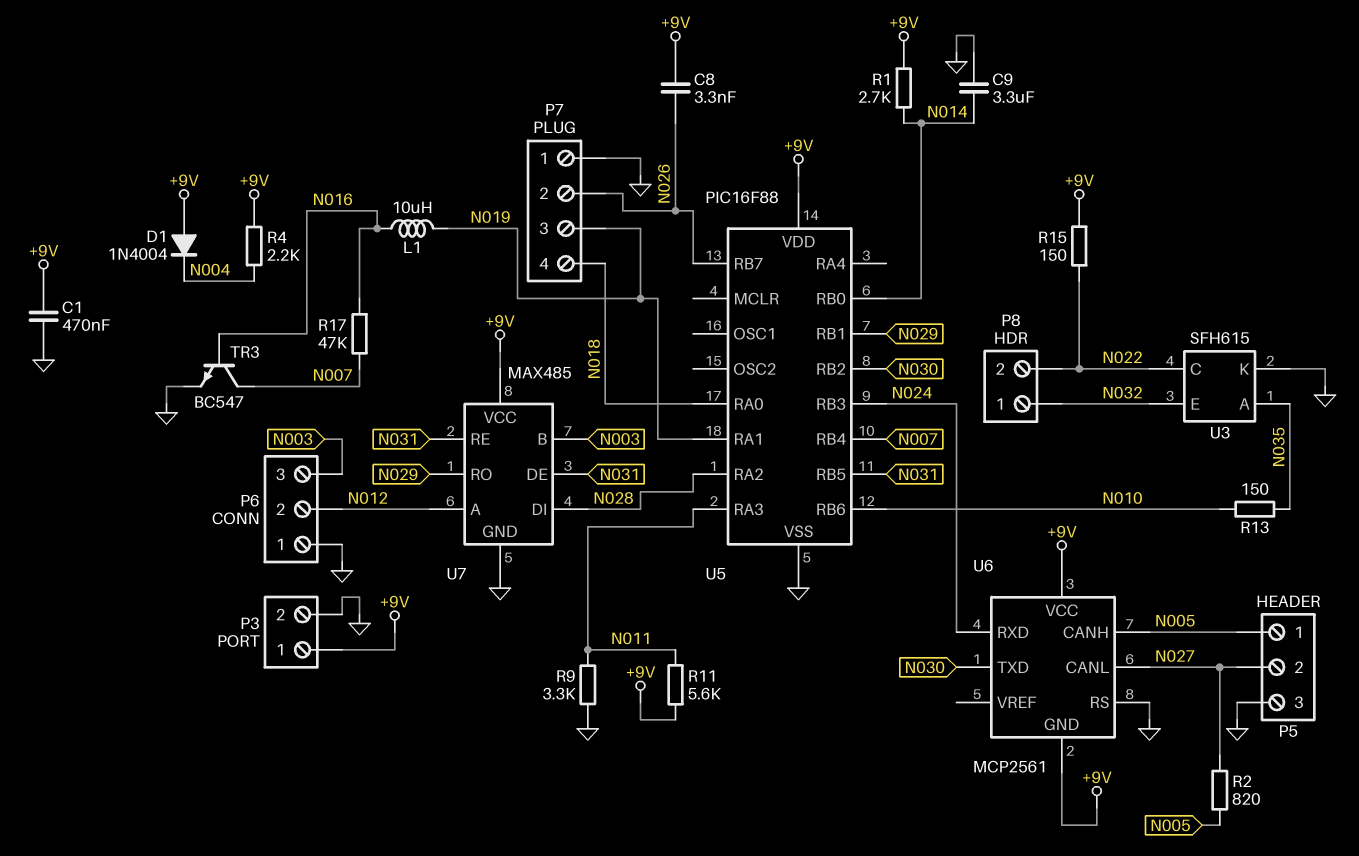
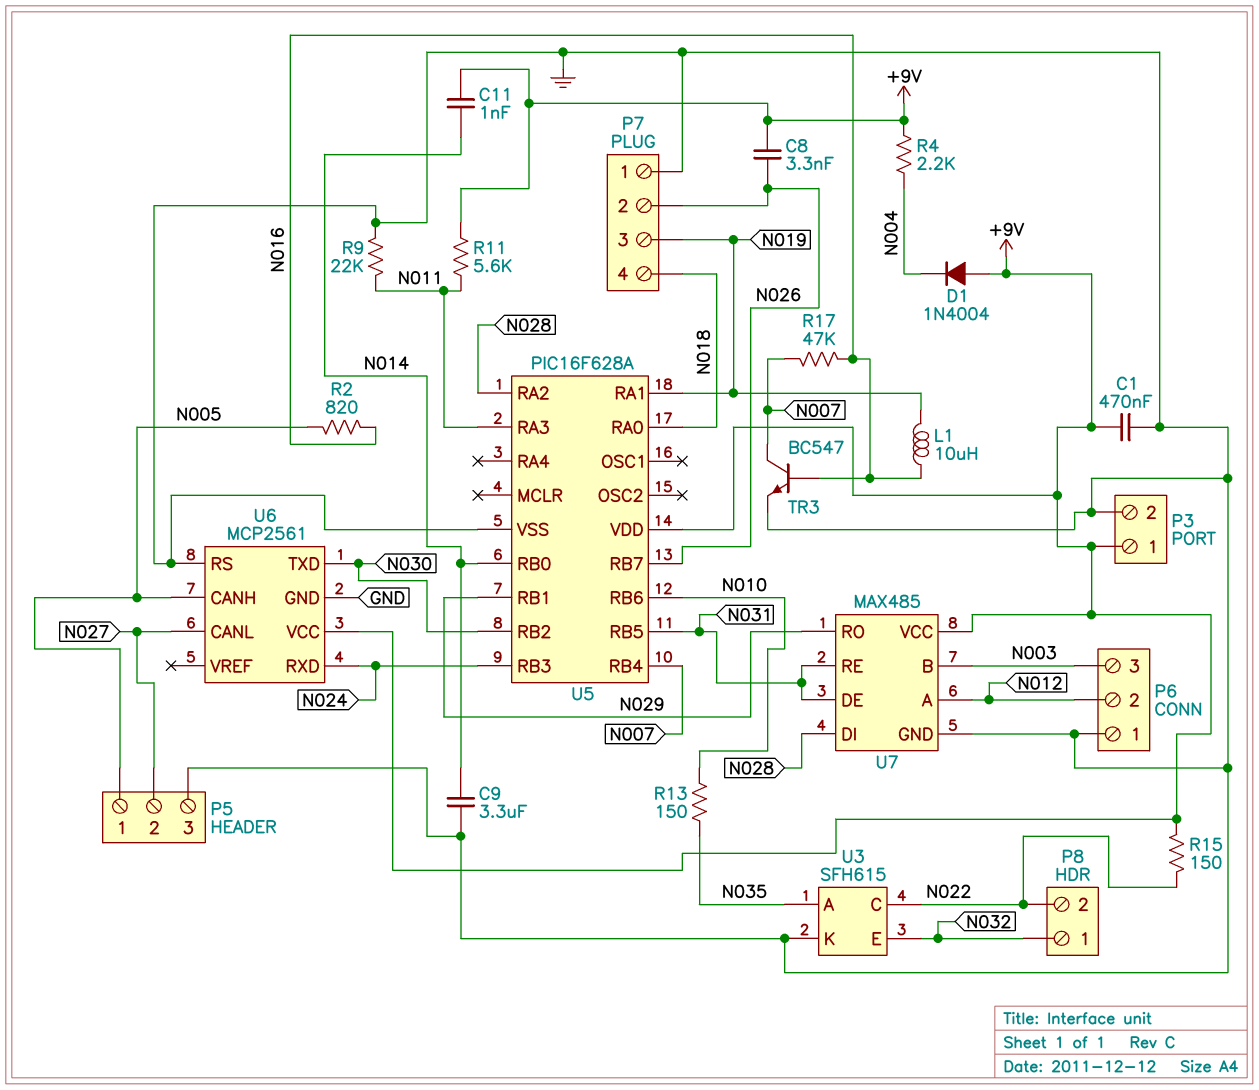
C11: none -> 1nF (+9V, N014)
R1: 2.7k (+9V, N014) -> none
R2: 820 (N005, N027) -> 820 (N005, N016)
R9: 3.3k (GND, N011) -> 22k (GND, N011)
U5: PIC16F88 -> PIC16F628A
U6 pin GND: +9V -> GND

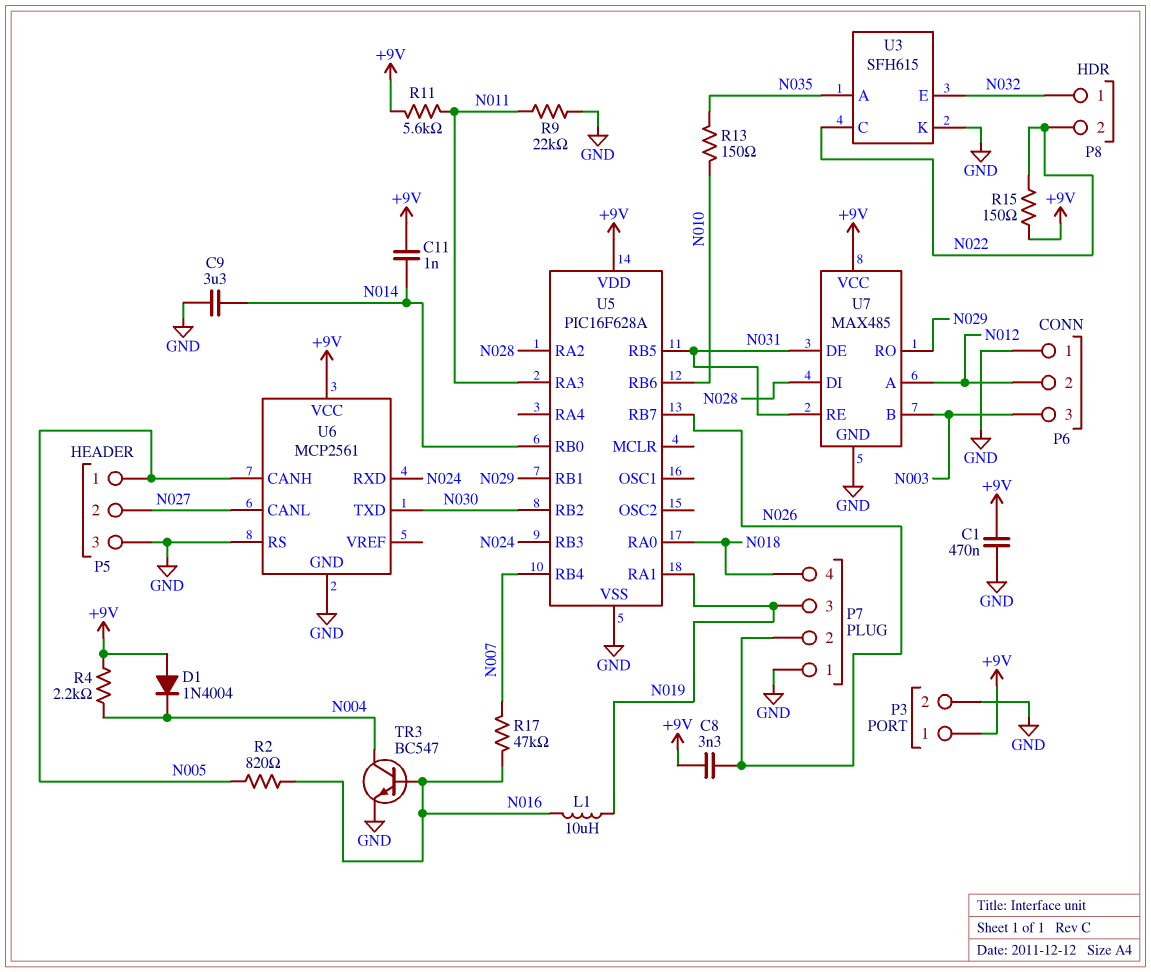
TR3: NPN BC547 (B N016, C N007, E GND) -> NPN BC547 (B N016, C N004, E GND)

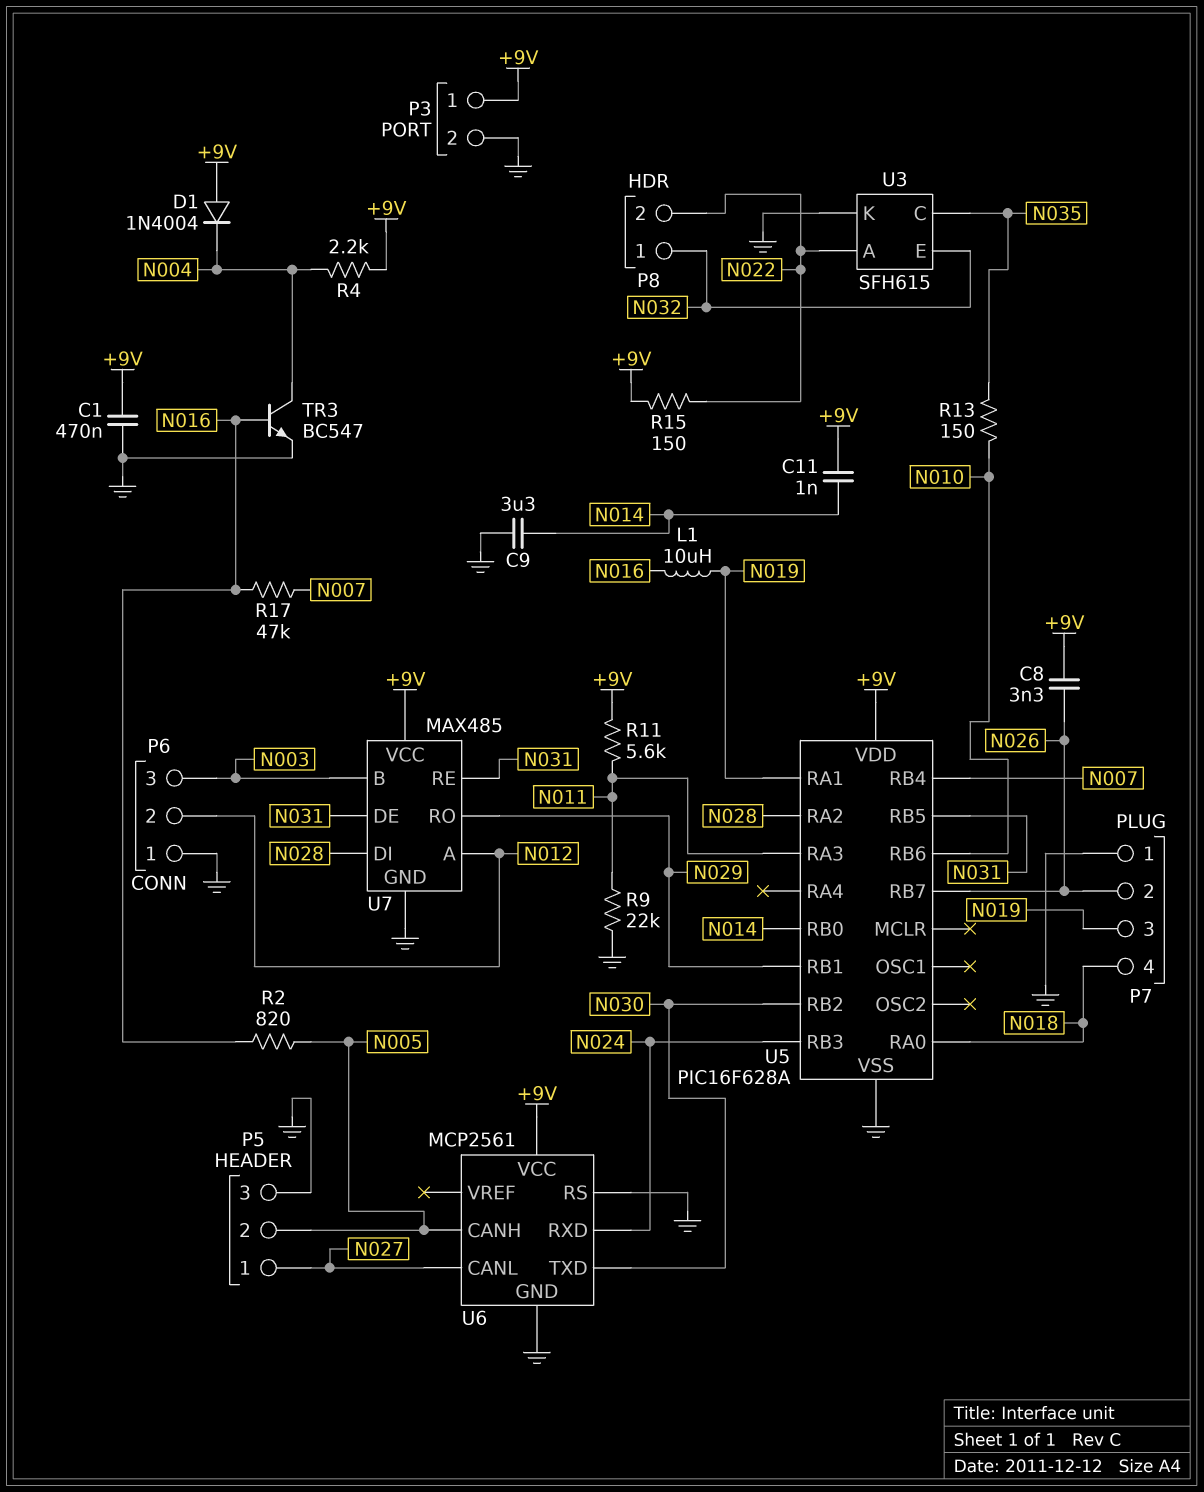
P5 pin 1: N005 -> N027
P5 pin 2: N027 -> N005
U3 pin A: N035 -> N022
U3 pin C: N022 -> N035

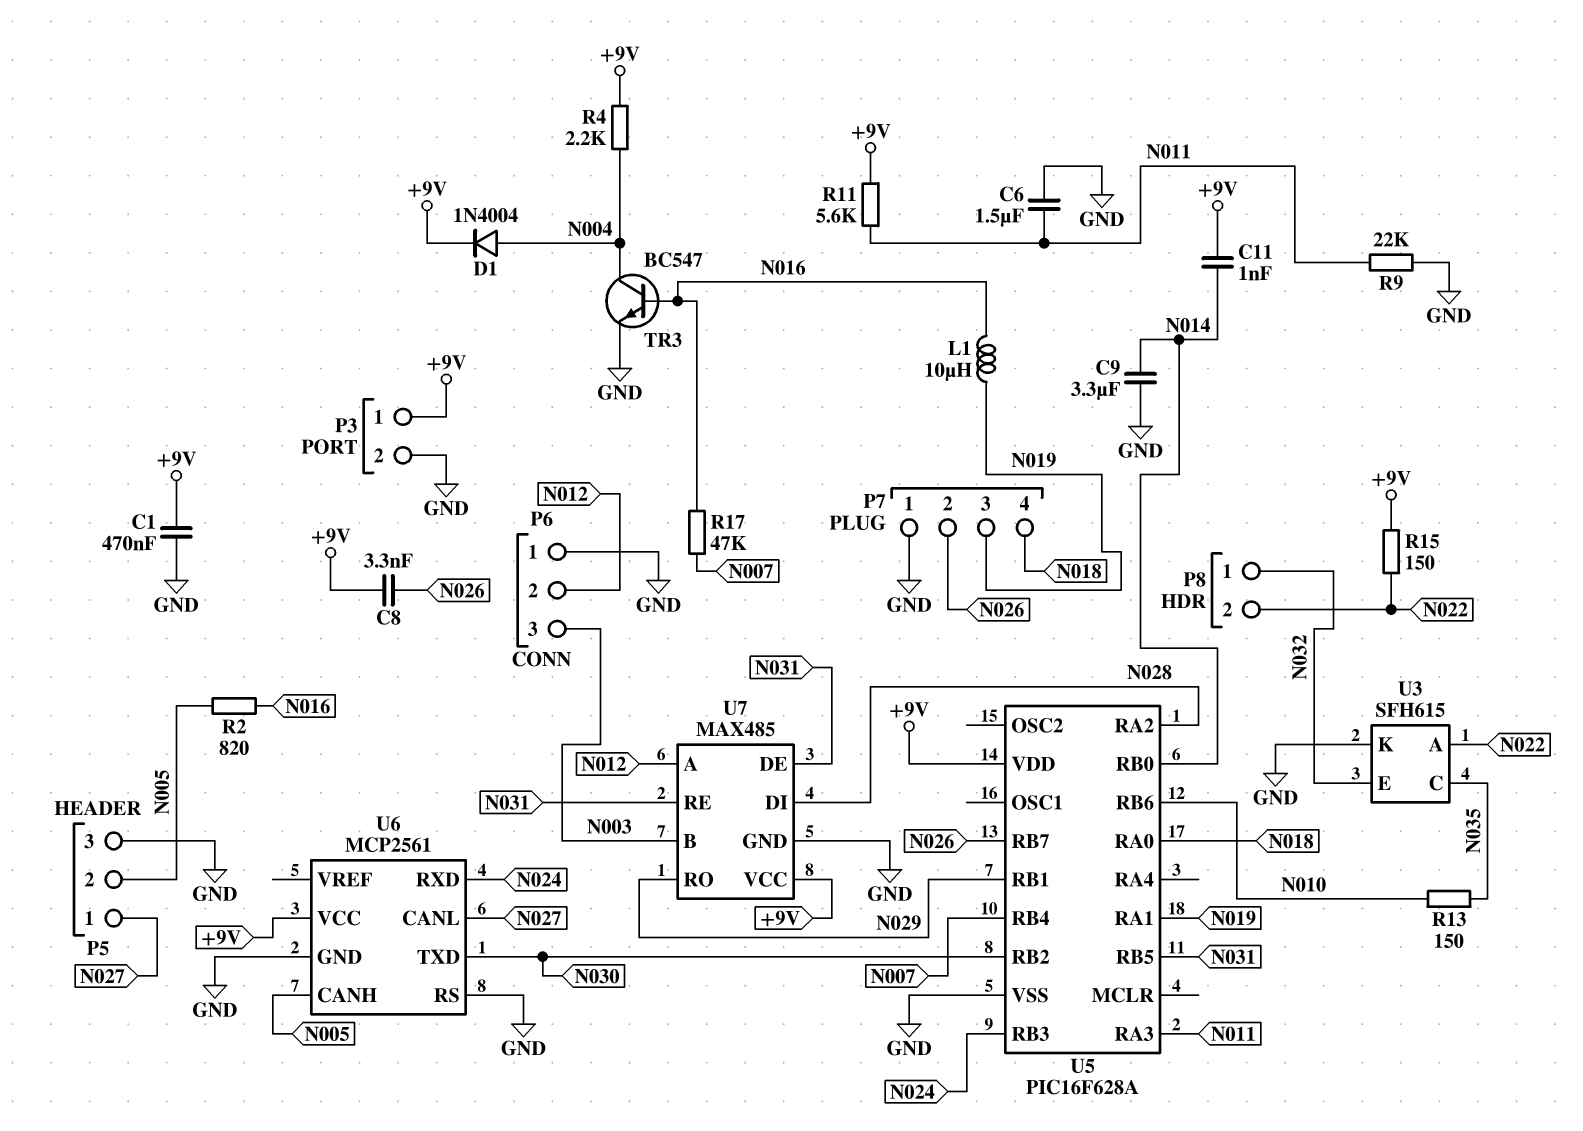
C6: none -> 1.5uF (GND, N011)
D1: diode 1N4004 (A +9V, K N004) -> diode 1N4004 (A N004, K +9V)

